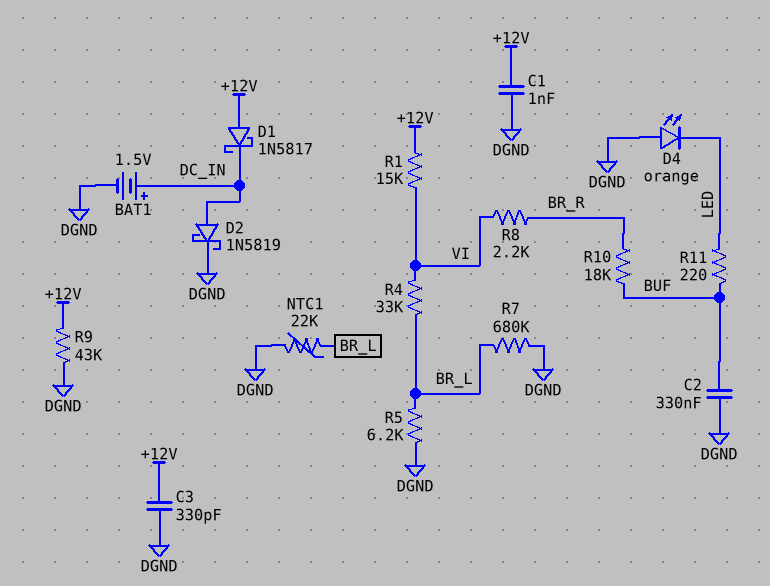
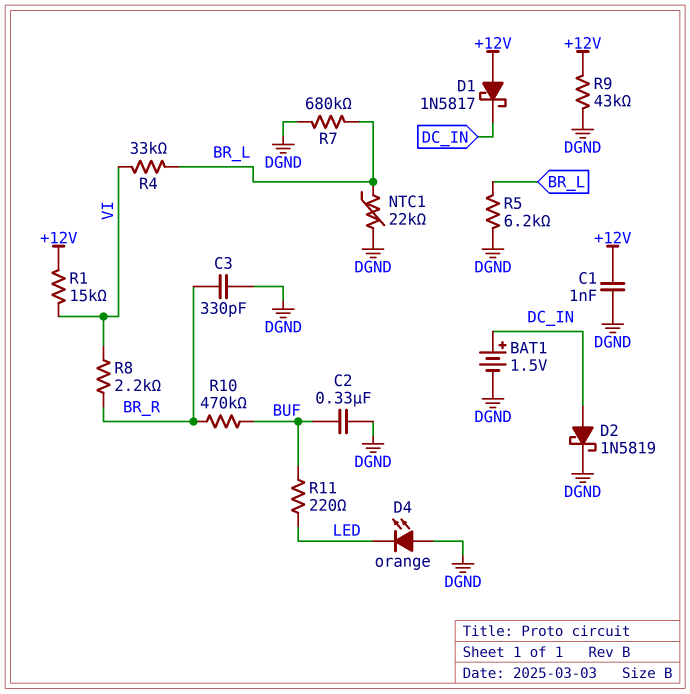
C3: 330pF (+12V, DGND) -> 330pF (BR_R, DGND)
R10: 18k (BR_R, BUF) -> 470k (BR_R, BUF)

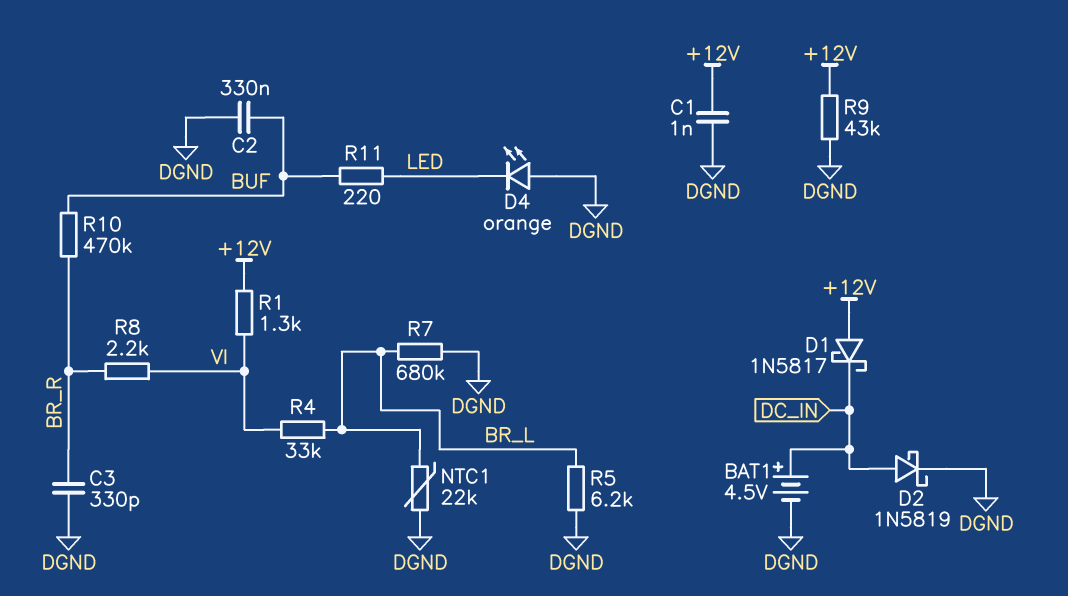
BAT1: 1.5V (plus DC_IN, minus DGND) -> 4.5V (plus DC_IN, minus DGND)
R1: 15k (+12V, VI) -> 1.3k (+12V, VI)

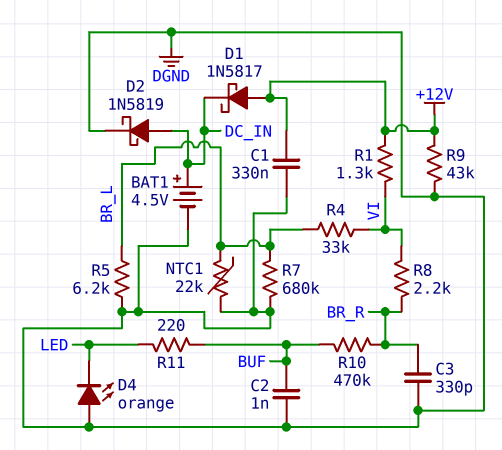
C1: 1nF (+12V, DGND) -> 330nF (+12V, DGND)
C2: 330nF (BUF, DGND) -> 1nF (BUF, DGND)

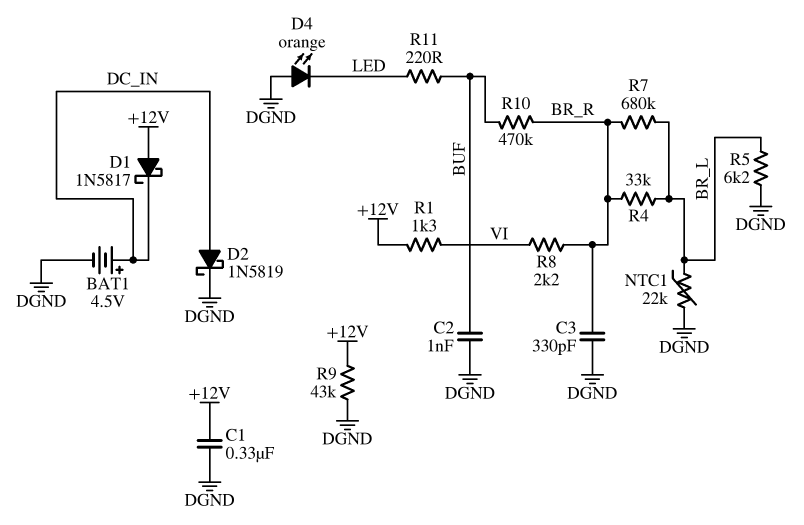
R4: 33k (BR_L, VI) -> 33k (BR_L, BR_R)
R7: 680k (BR_L, DGND) -> 680k (BR_L, BR_R)

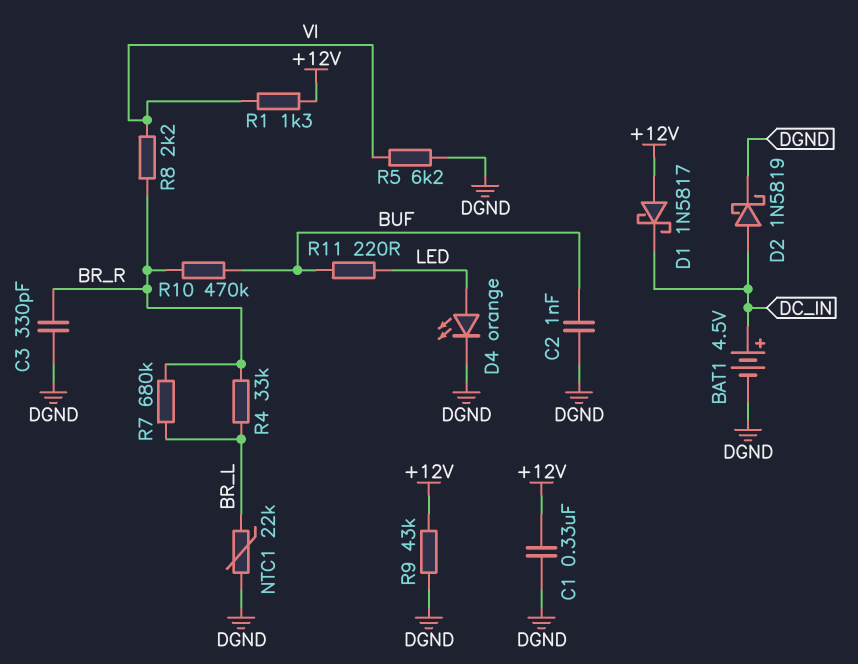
D4: LED orange (A DGND, K LED) -> LED orange (A LED, K DGND)
R5: 6.2k (BR_L, DGND) -> 6.2k (DGND, VI)

